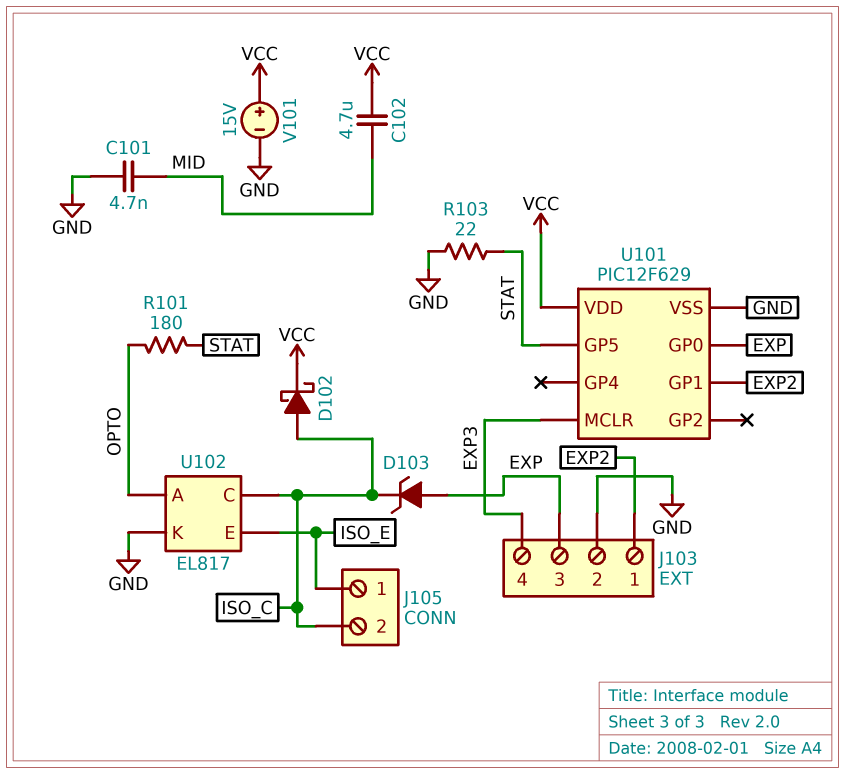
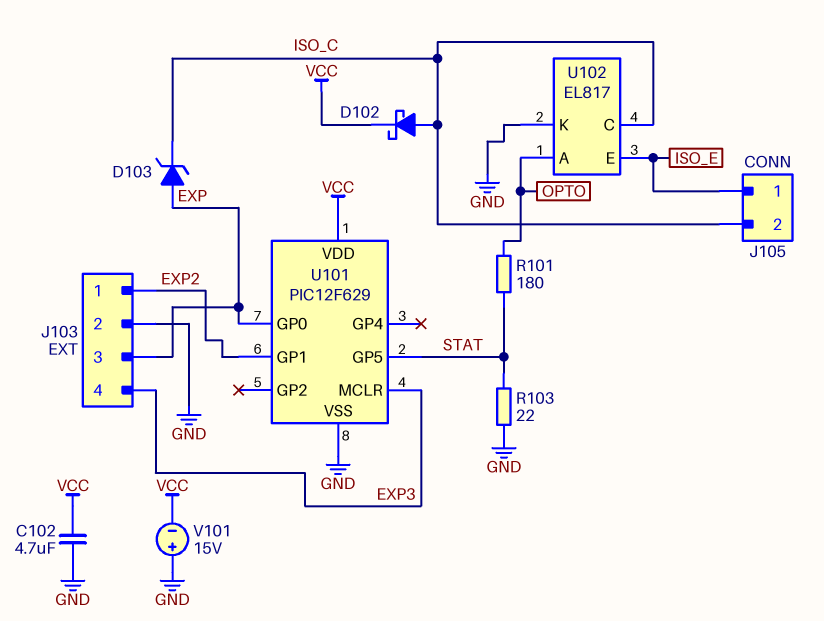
C101: 4.7nF (GND, MID) -> none
C102: 4.7uF (MID, VCC) -> 4.7uF (GND, VCC)
V101: 15V (plus VCC, minus GND) -> 15V (plus GND, minus VCC)

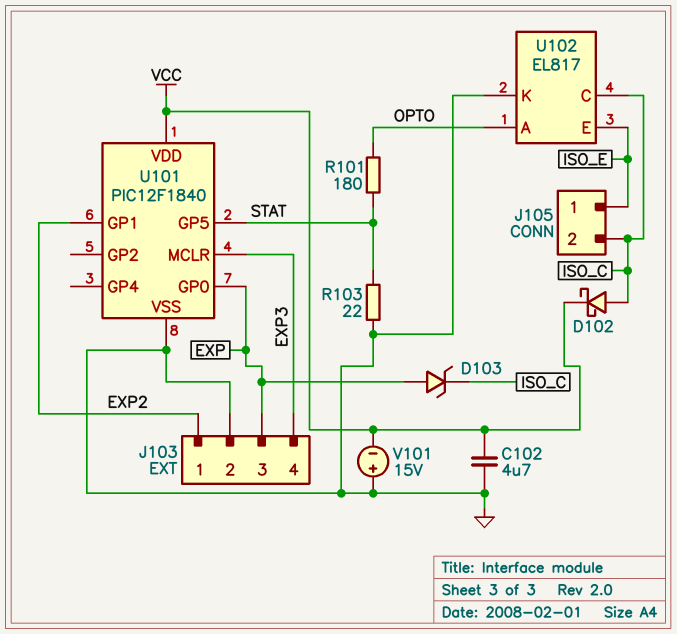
U101: PIC12F629 -> PIC12F1840

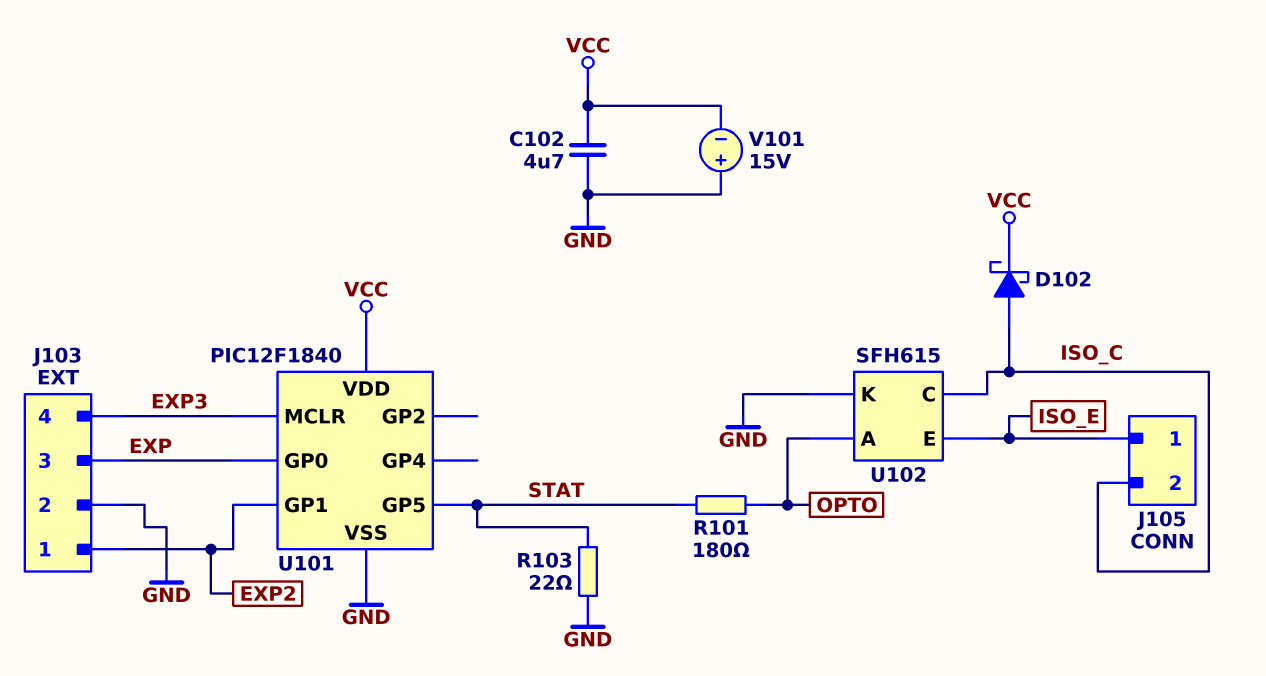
D103: zener (A EXP, K ISO_C) -> none
U102: EL817 -> SFH615

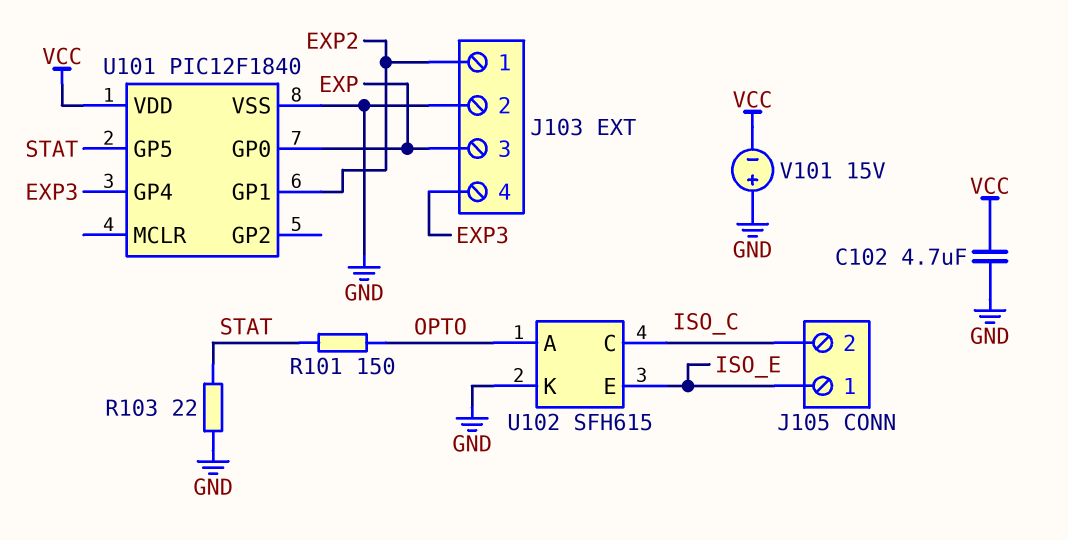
D102: schottky (A ISO_C, K VCC) -> none
R101: 180 (OPTO, STAT) -> 150 (OPTO, STAT)
U101 pin GP4: none -> EXP3
U101 pin MCLR: EXP3 -> none

